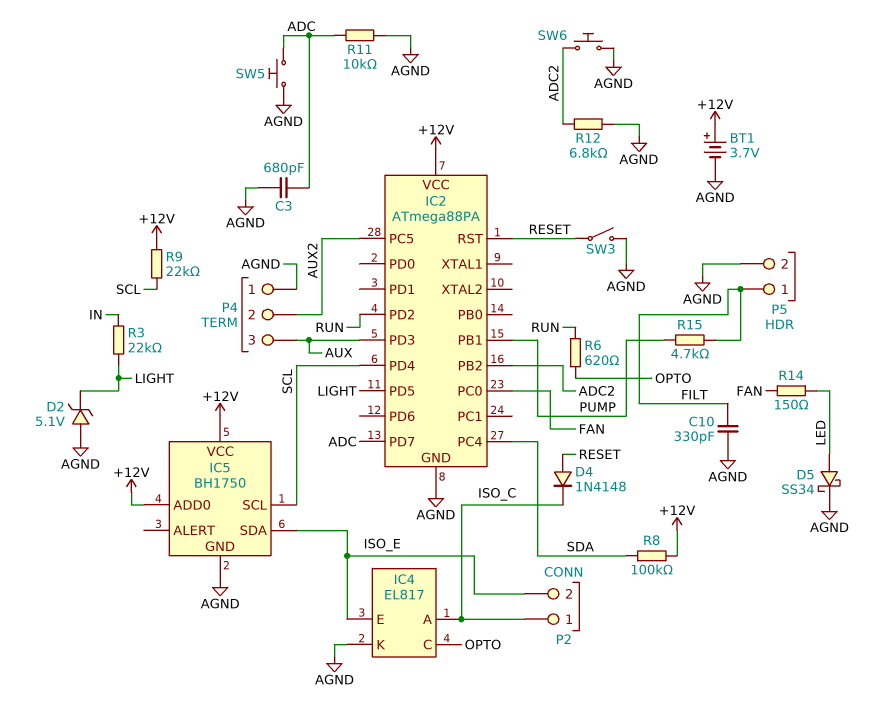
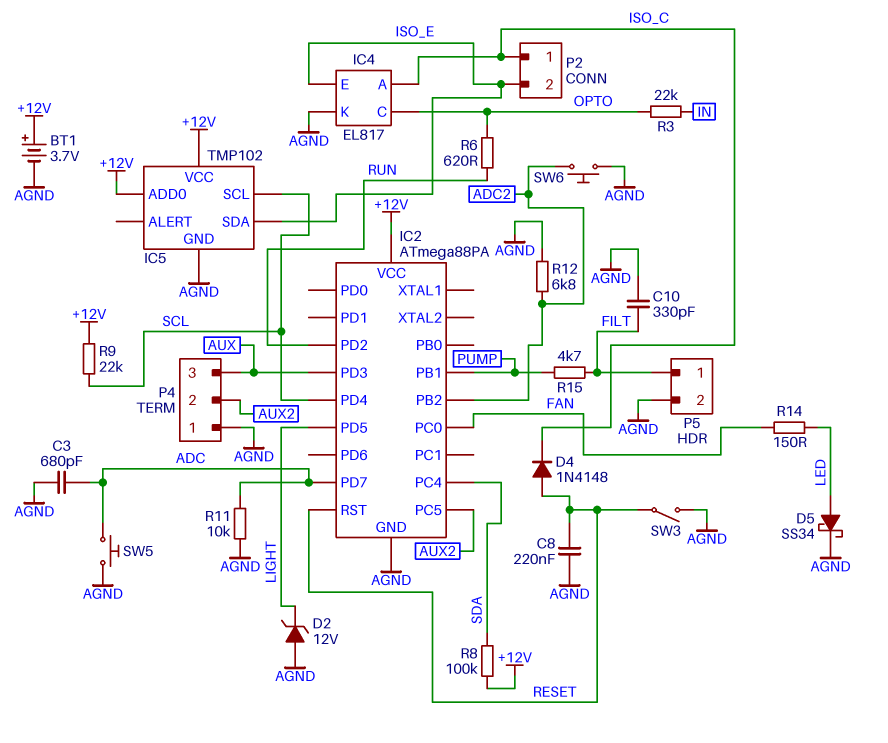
C8: none -> 220nF (AGND, RESET)
D2: zener 5.1V (A AGND, K LIGHT) -> zener 12V (A AGND, K LIGHT)
IC5: BH1750 -> TMP102
R3: 22k (IN, LIGHT) -> 22k (IN, OPTO)

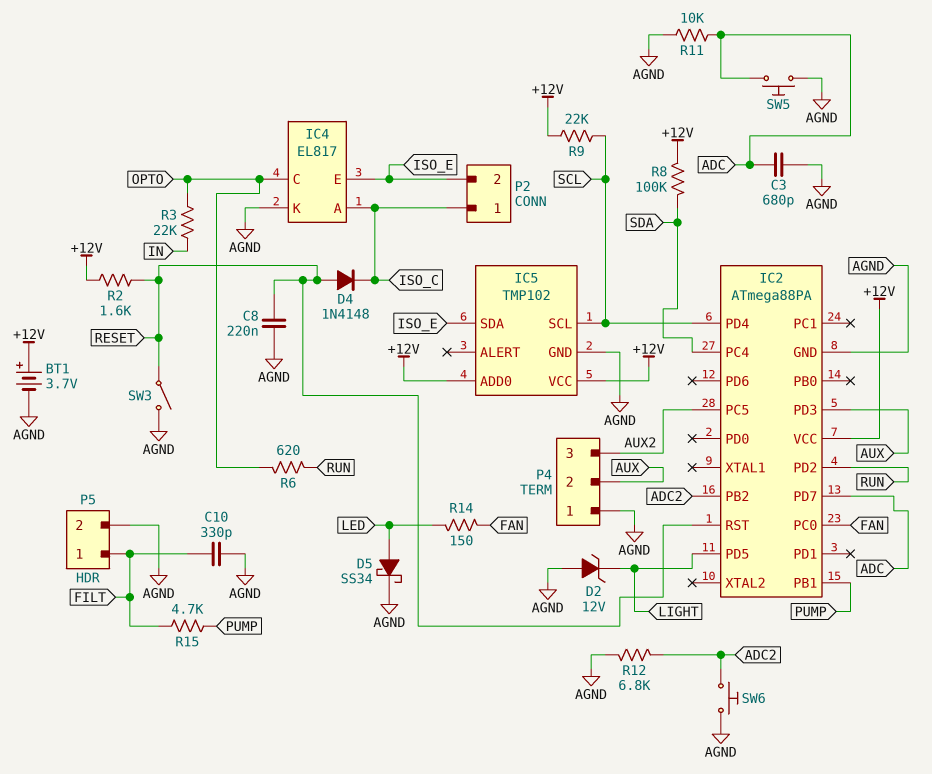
P4 pin 2: AUX2 -> AUX
P4 pin 3: AUX -> AUX2
R2: none -> 1.6k (+12V, RESET)

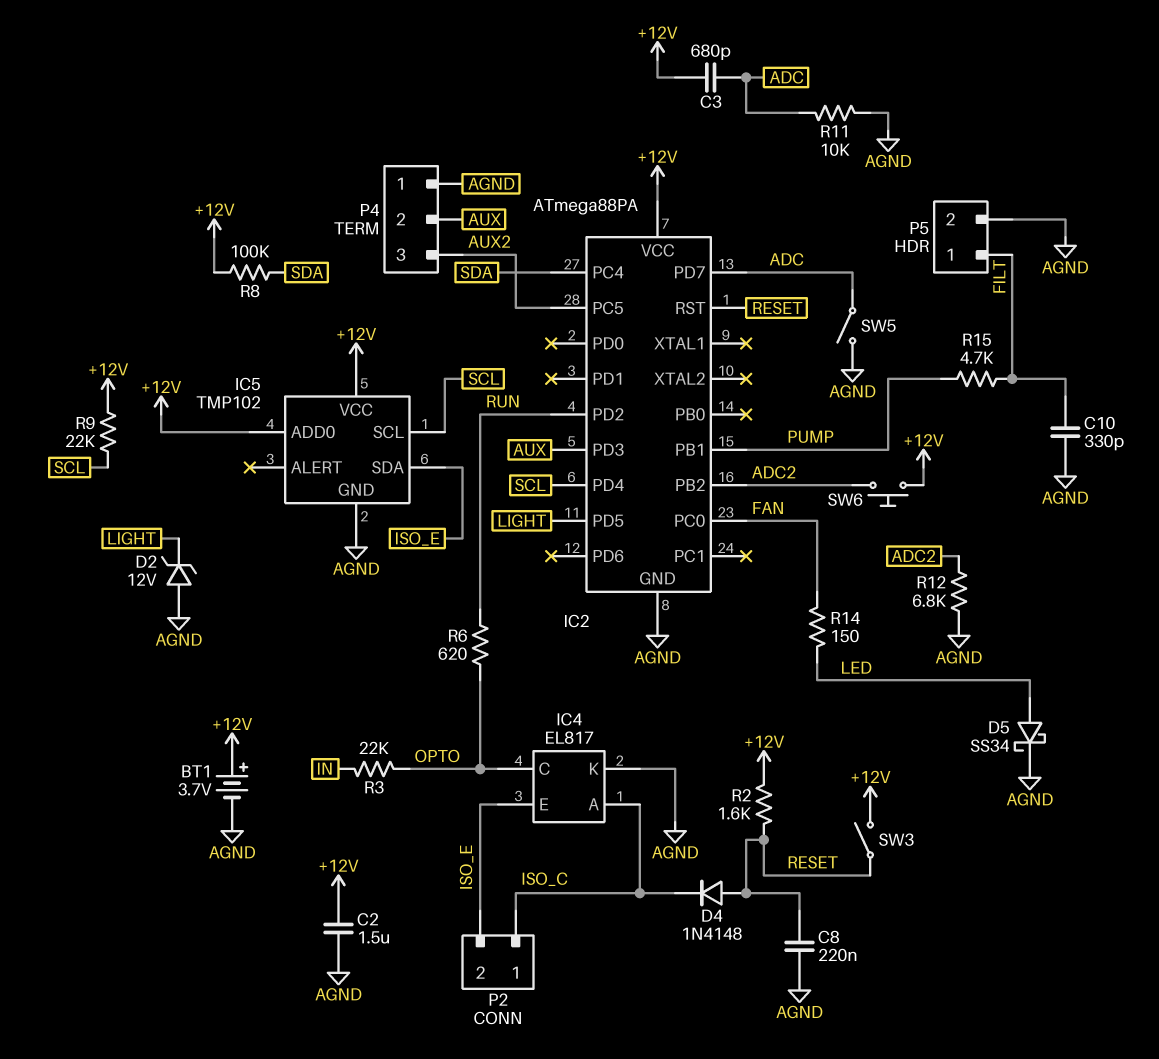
C2: none -> 1.5uF (+12V, AGND)
C3: 680pF (ADC, AGND) -> 680pF (+12V, ADC)
SW3: switch (AGND, RESET) -> switch (+12V, RESET)
SW5: button (ADC, AGND) -> switch (ADC, AGND)
SW6: button (ADC2, AGND) -> button (+12V, ADC2)

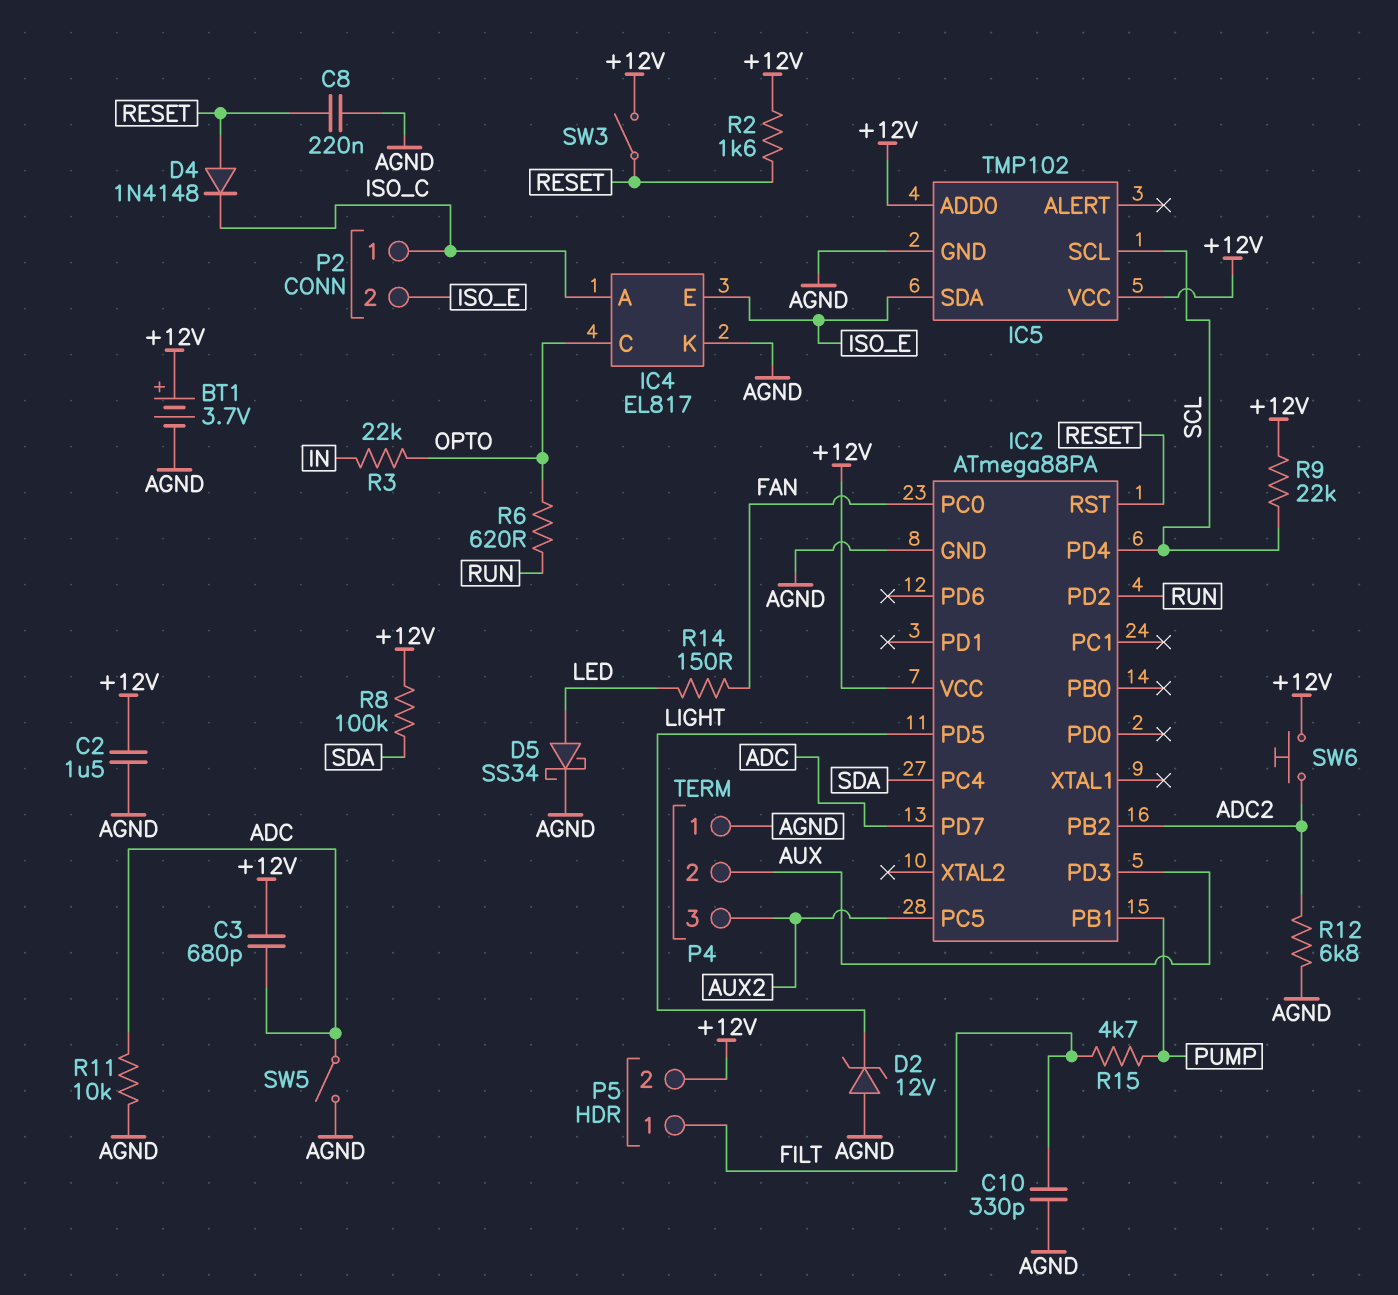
P5 pin 2: AGND -> +12V

